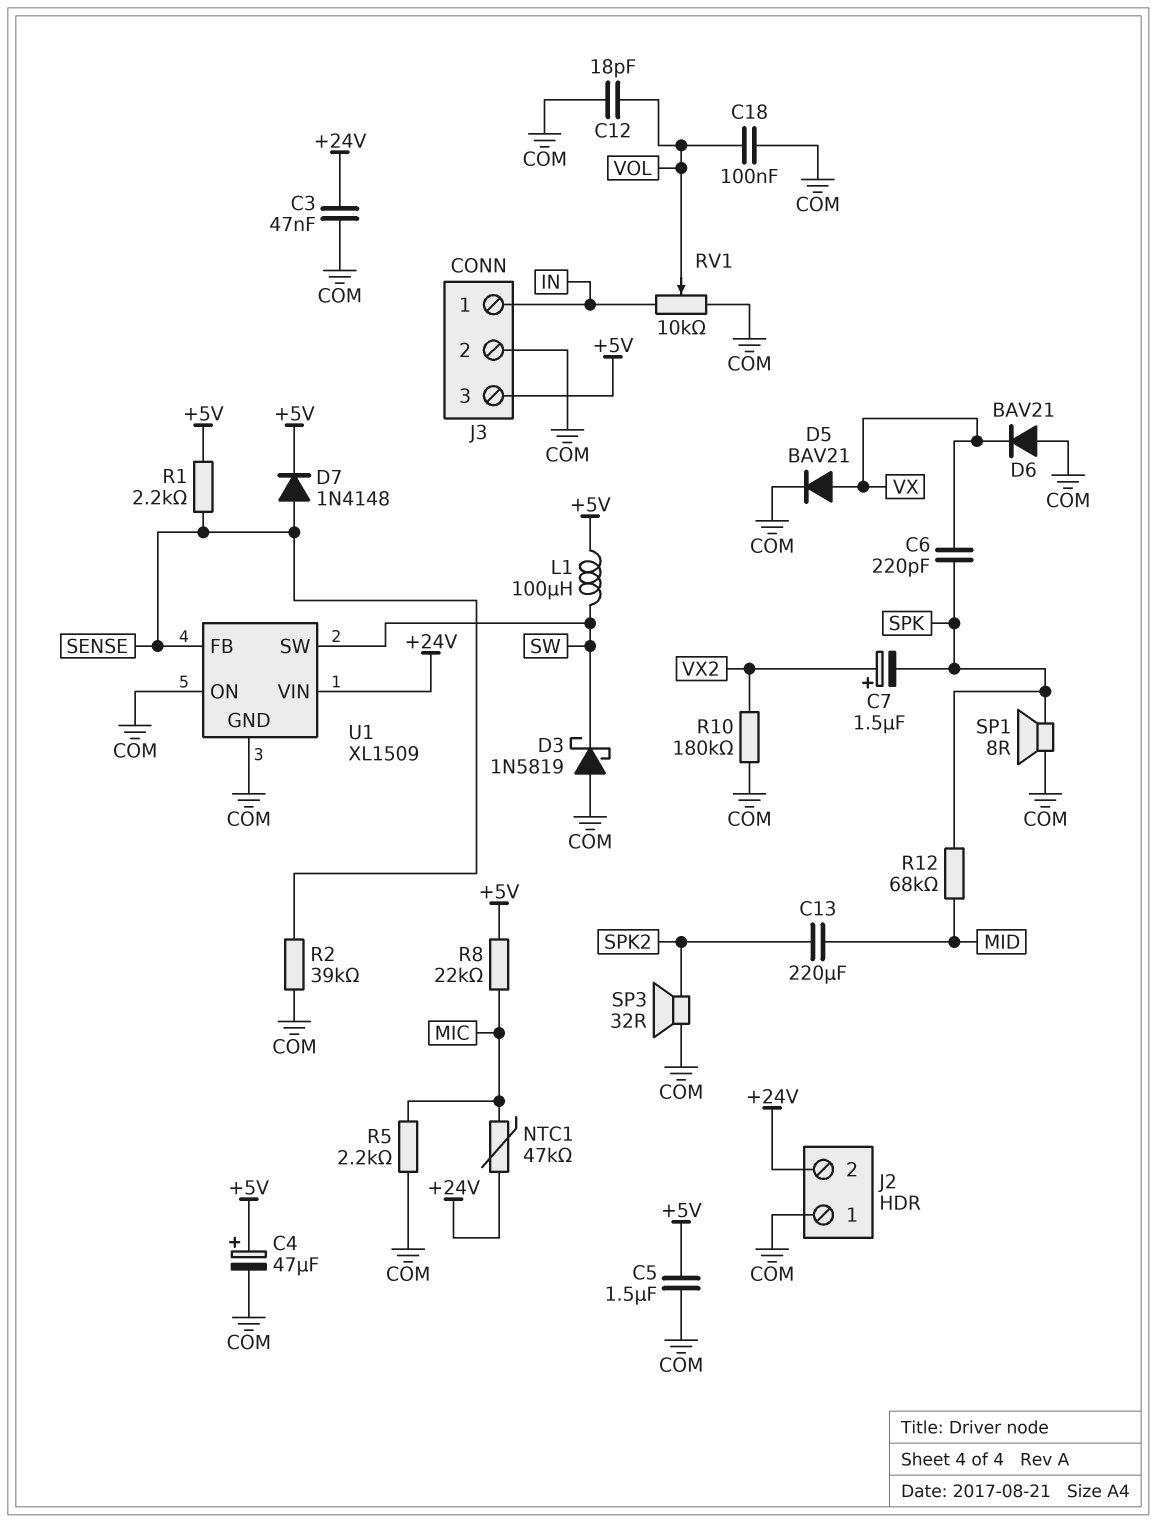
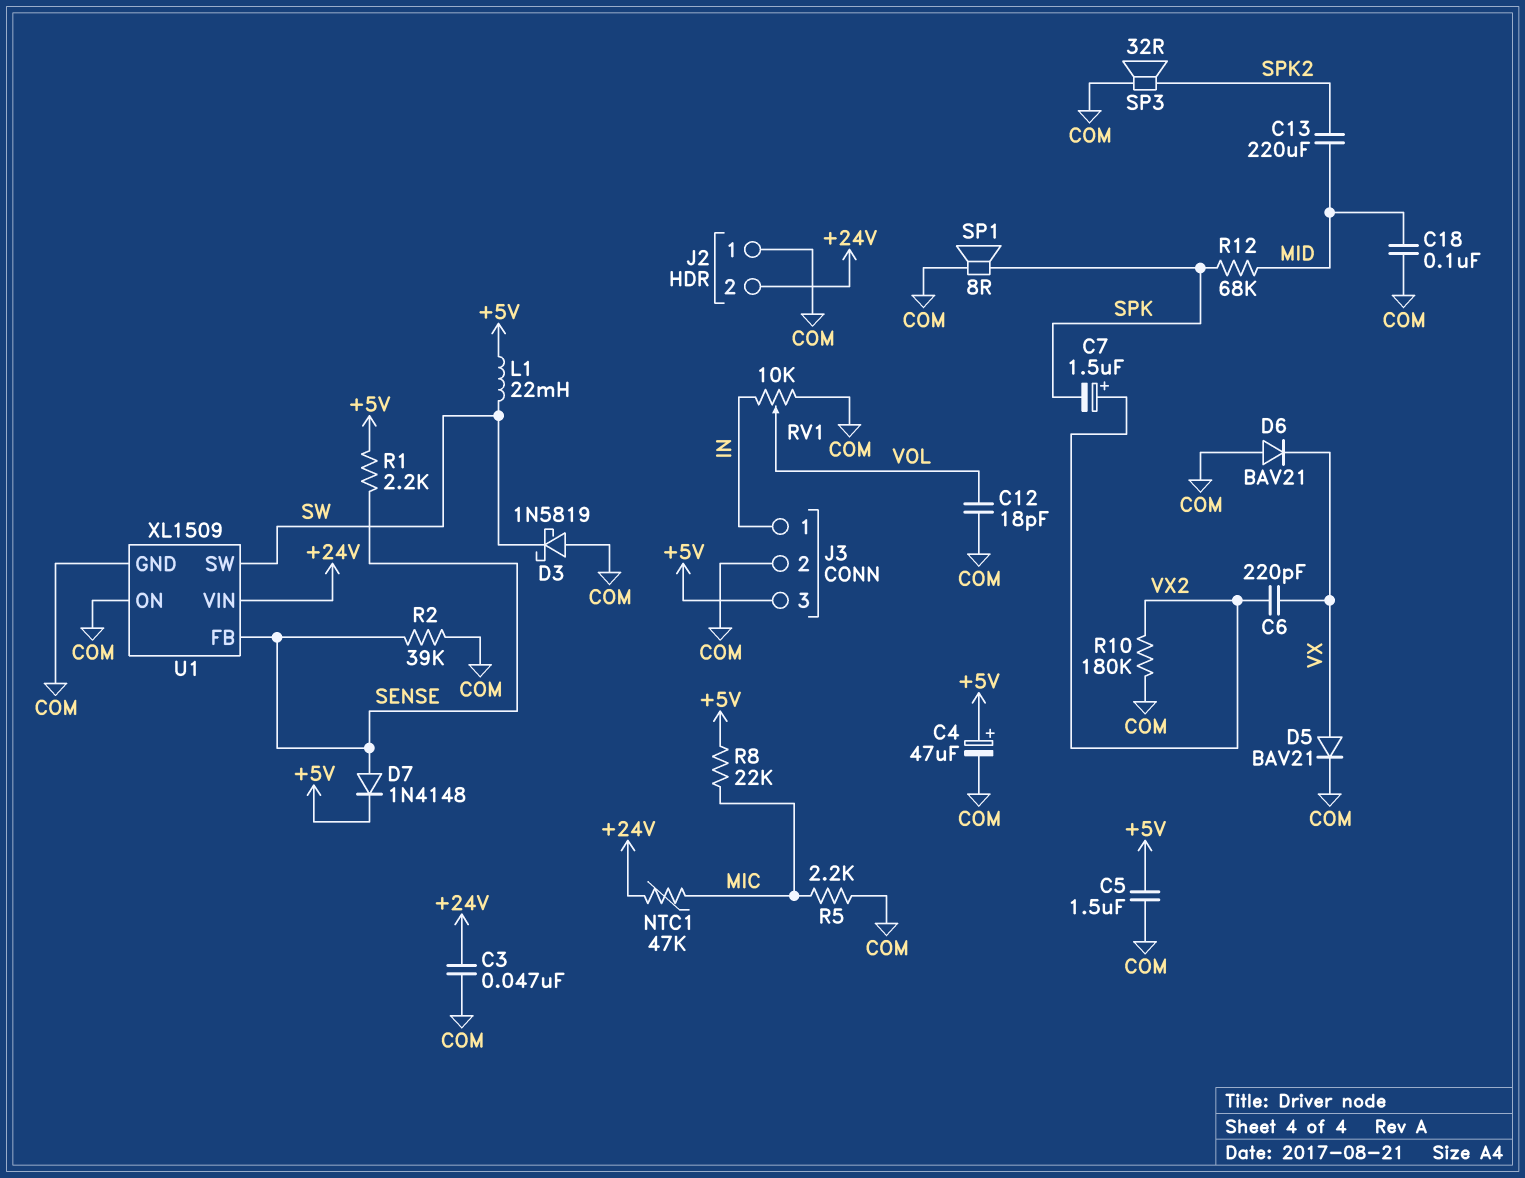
C6: 220pF (SPK, VX) -> 220pF (VX, VX2)
C18: 100nF (COM, VOL) -> 100nF (COM, MID)
L1: 100uH (+5V, SW) -> 22mH (+5V, SW)

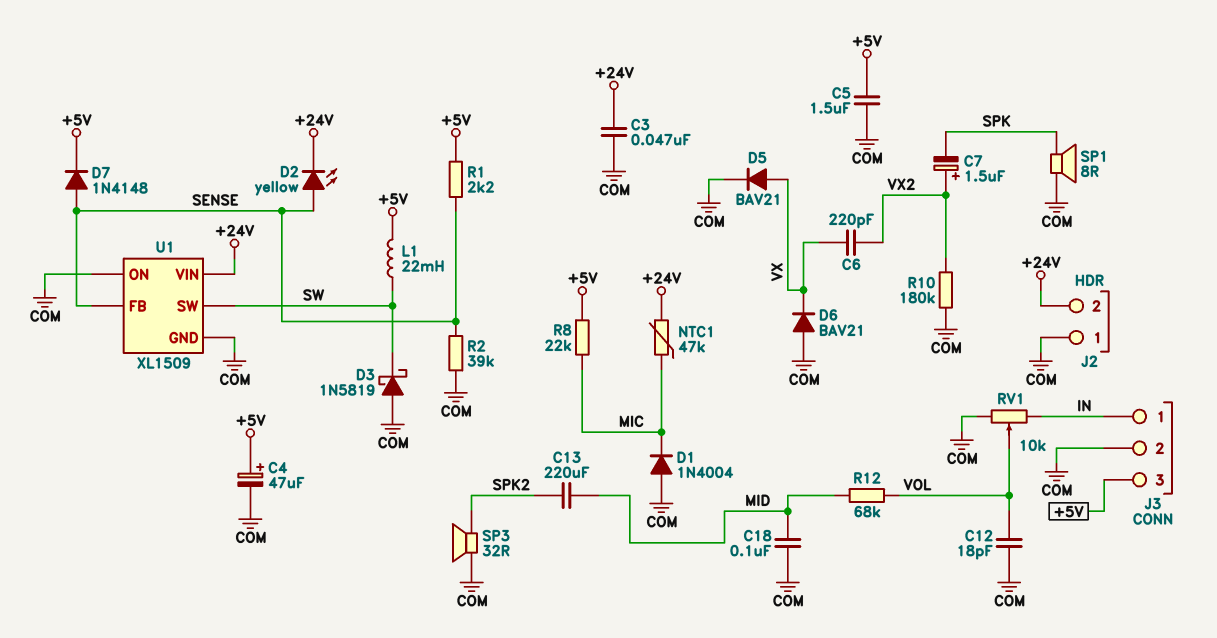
D1: none -> diode 1N4004 (A COM, K MIC)
D2: none -> LED yellow (A SENSE, K +24V)
R5: 2.2k (COM, MIC) -> none
R12: 68k (MID, SPK) -> 68k (MID, VOL)

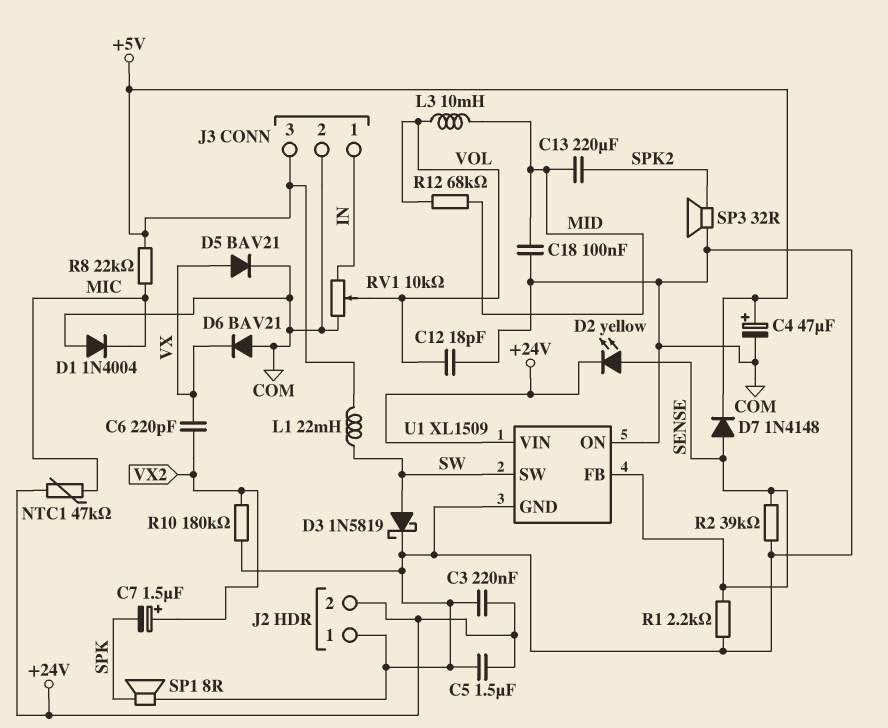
C3: 47nF (+24V, COM) -> 220nF (+24V, COM)
C5: 1.5uF (+5V, COM) -> 1.5uF (+24V, COM)
D3: schottky 1N5819 (A COM, K SW) -> schottky 1N5819 (A SW, K COM)
L3: none -> 10mH (MID, VOL)
R1: 2.2k (+5V, SENSE) -> 2.2k (COM, SENSE)

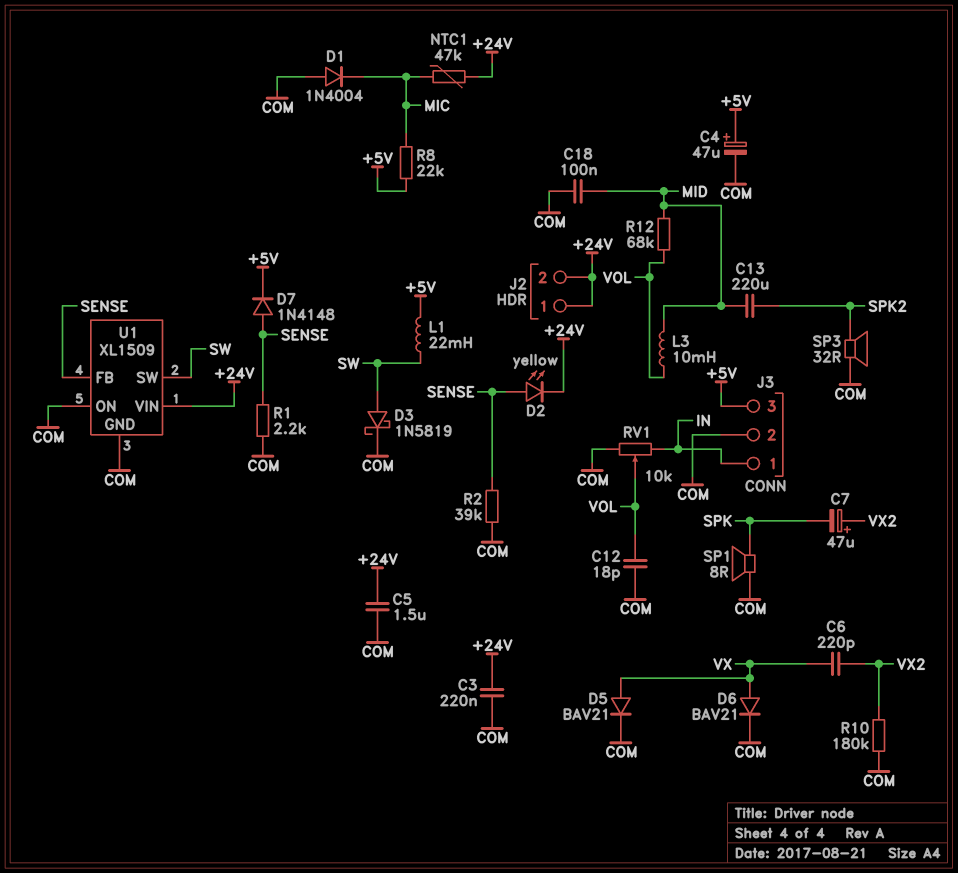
C7: 1.5uF (plus VX2, minus SPK) -> 47uF (plus VX2, minus SPK)
D6: diode BAV21 (A COM, K VX) -> diode BAV21 (A VX, K COM)
J2 pin 1: COM -> +24V

